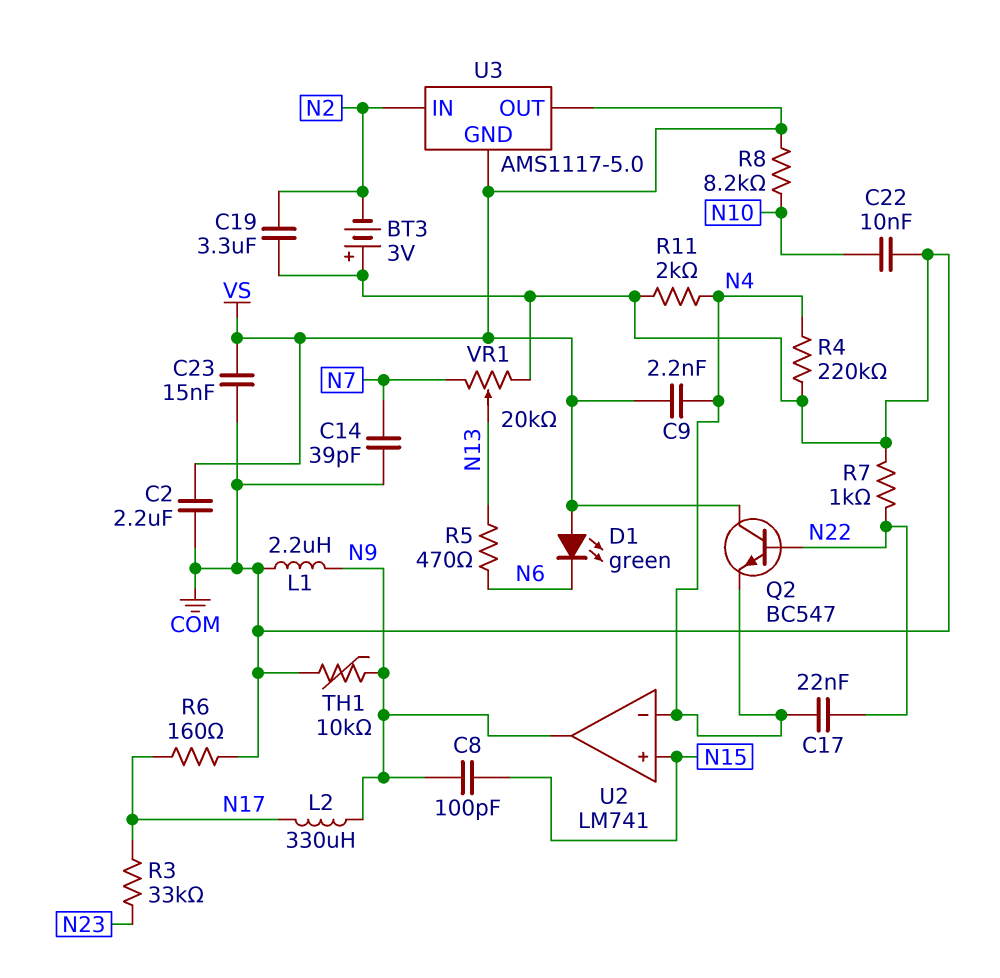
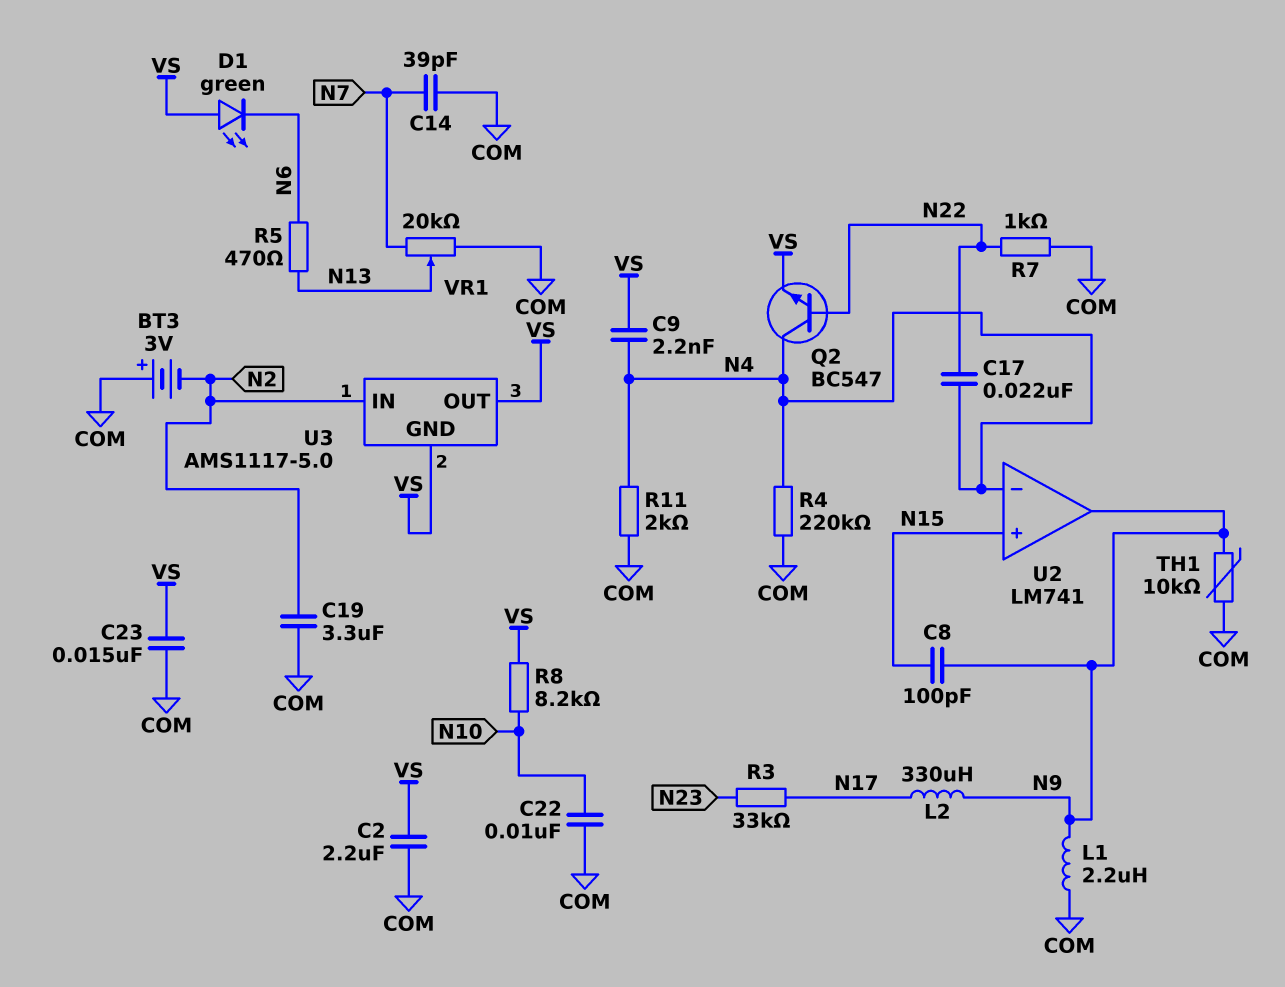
Q2: NPN BC547 (B N22, C VS, E N4) -> NPN BC547 (B N22, C N4, E VS)
R6: 160 (COM, N17) -> none

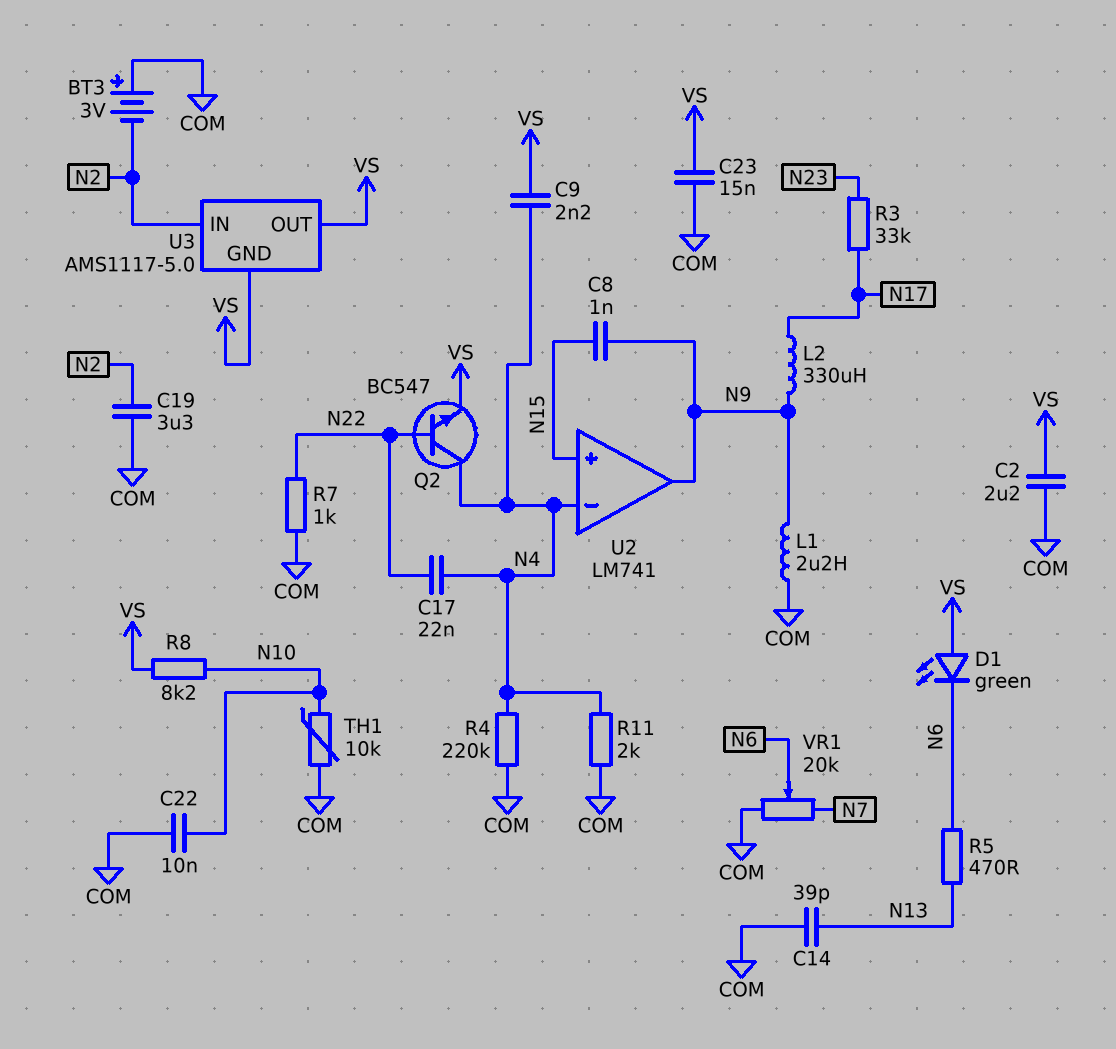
C8: 100pF (N9, N15) -> 1nF (N9, N15)
C14: 39pF (COM, N7) -> 39pF (COM, N13)
TH1: 10k (COM, N9) -> 10k (COM, N10)
VR1: 20k (COM, N7, wiper N13) -> 20k (COM, N7, wiper N6)

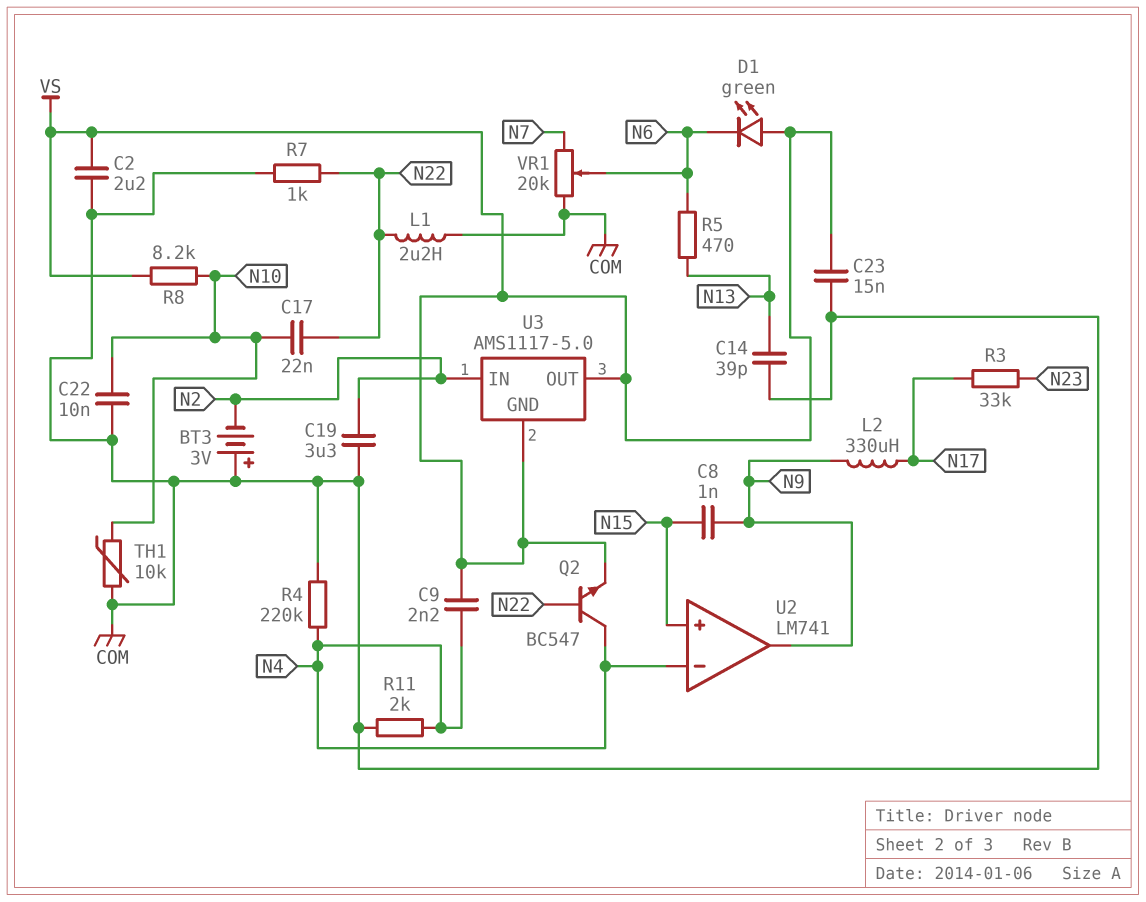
C17: 22nF (N4, N22) -> 22nF (N10, N22)
L1: 2.2uH (COM, N9) -> 2.2uH (COM, N22)

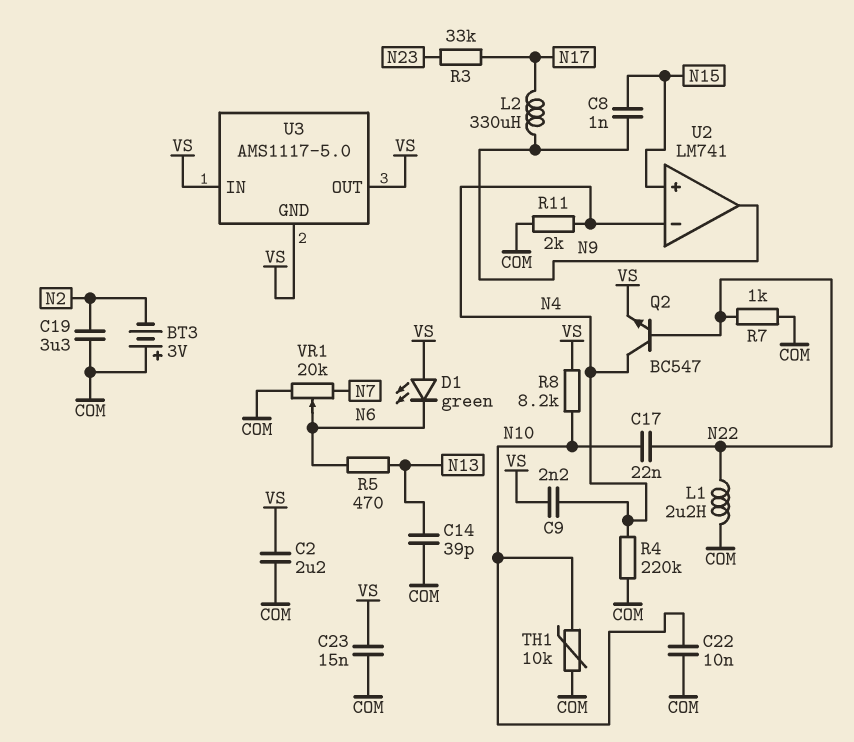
U3 pin IN: N2 -> VS

